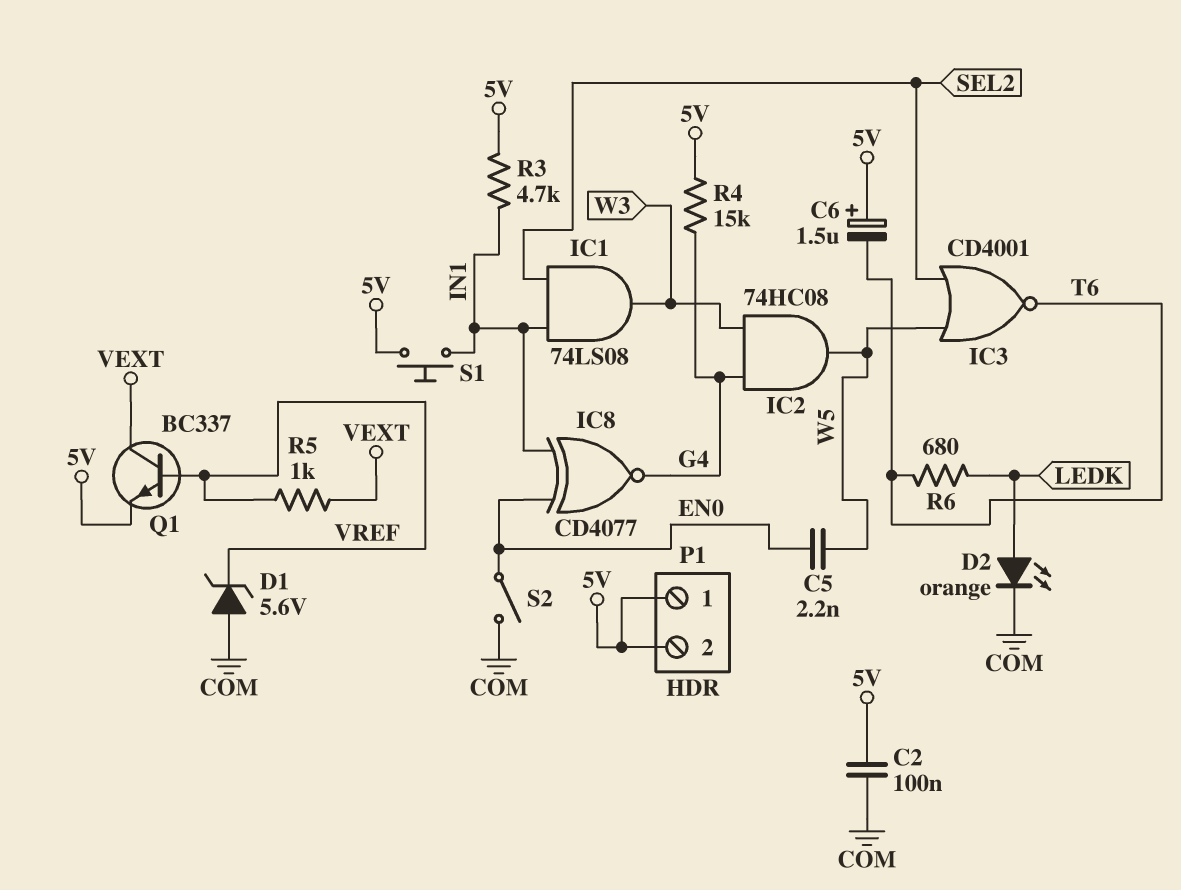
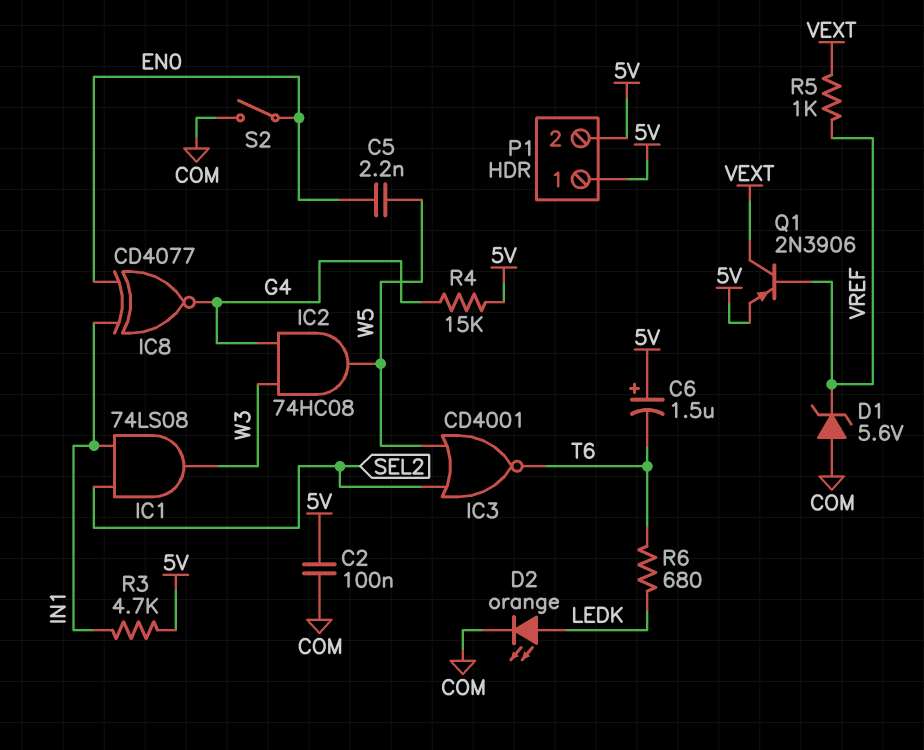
Q1: NPN BC337 (B VREF, C VEXT, E 5V) -> PNP 2N3906 (B VREF, C VEXT, E 5V)
S1: button (5V, IN1) -> none

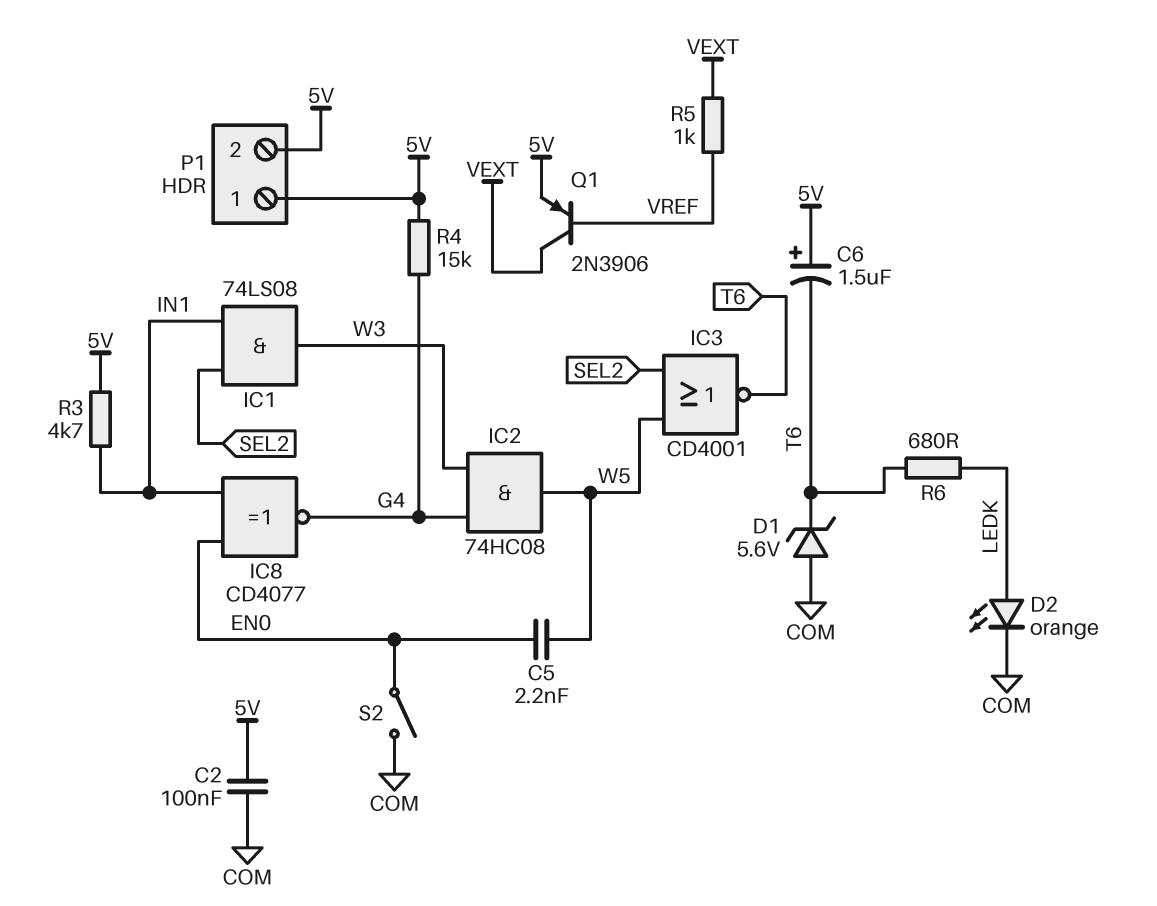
D1: zener 5.6V (A COM, K VREF) -> zener 5.6V (A COM, K T6)

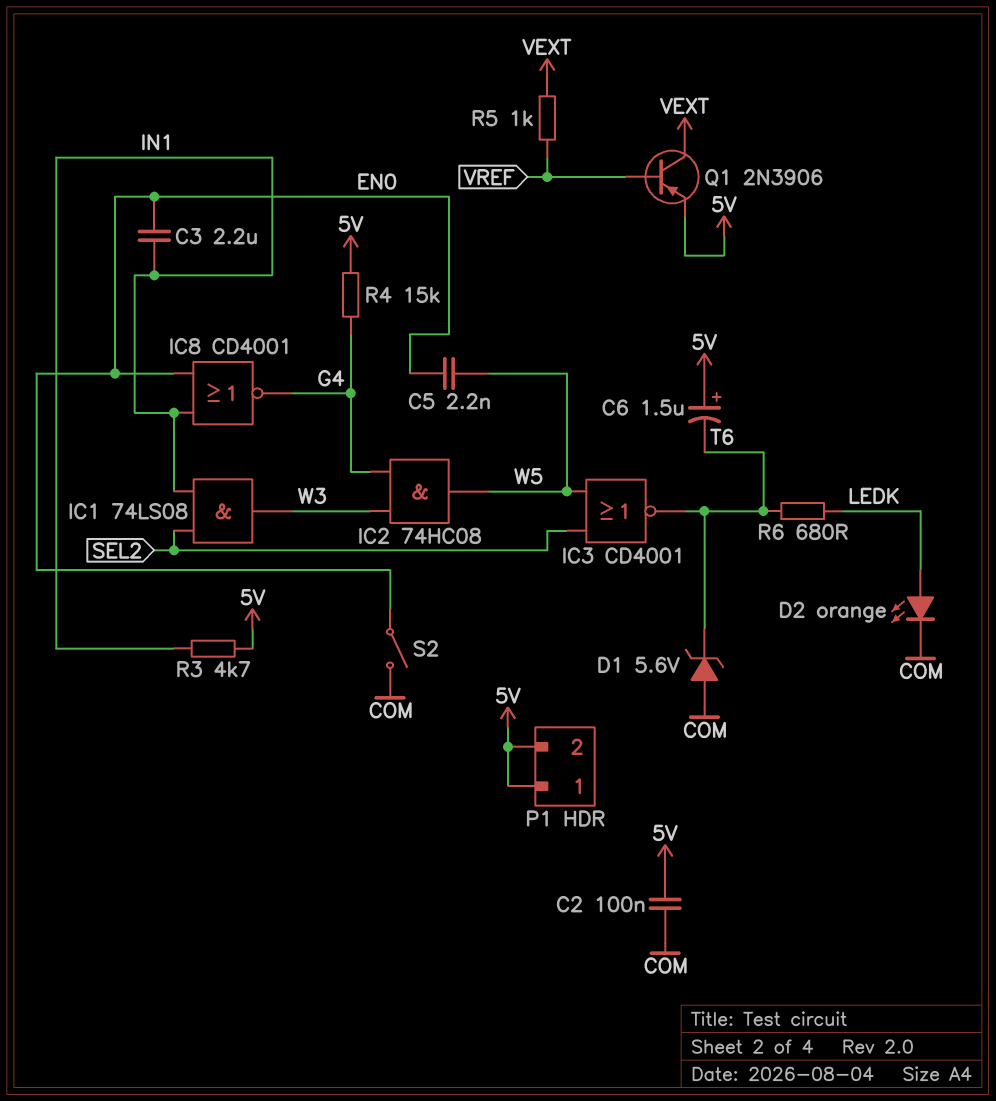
C3: none -> 2.2uF (EN0, IN1)
IC8: XNOR CD4077 (in EN0, in IN1, out G4) -> NOR CD4001 (in EN0, in IN1, out G4)

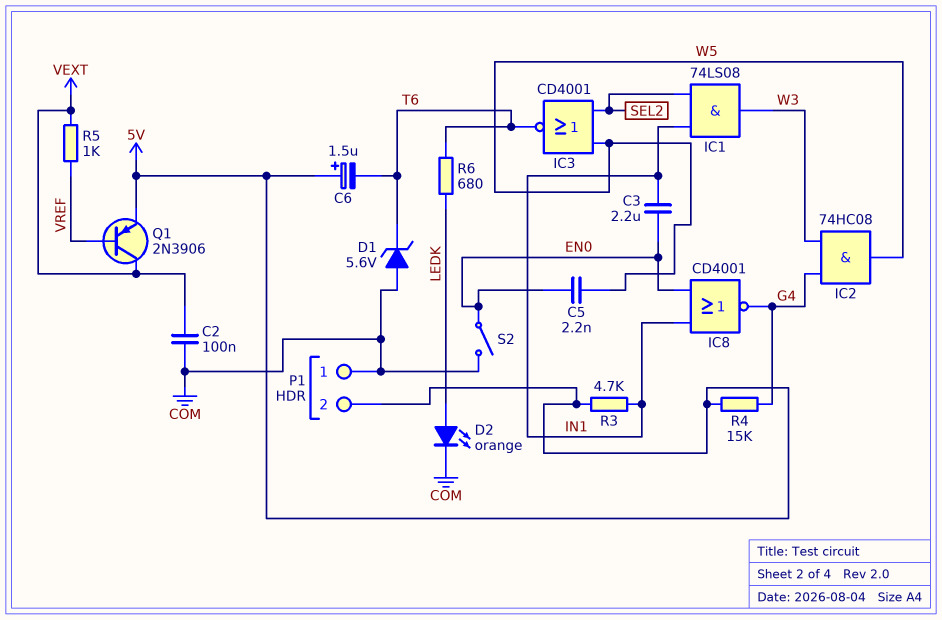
C2: 100nF (5V, COM) -> 100nF (COM, VEXT)
P1 pin 1: 5V -> COM

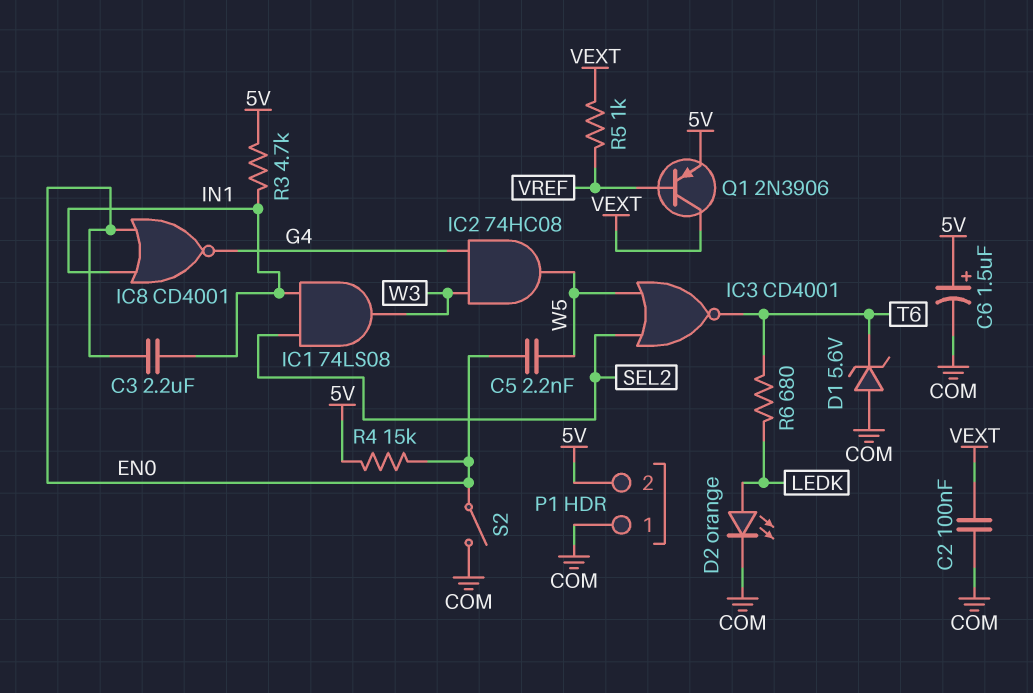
C6: 1.5uF (plus 5V, minus T6) -> 1.5uF (plus 5V, minus COM)
R4: 15k (5V, G4) -> 15k (5V, EN0)

